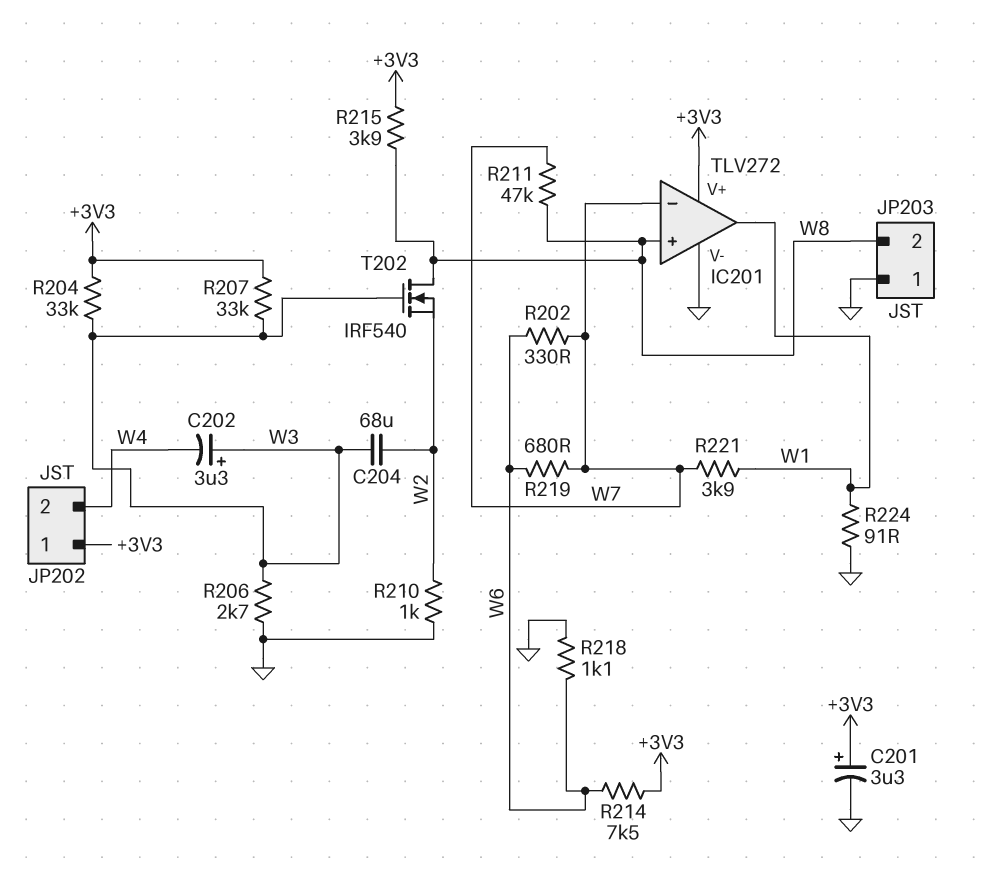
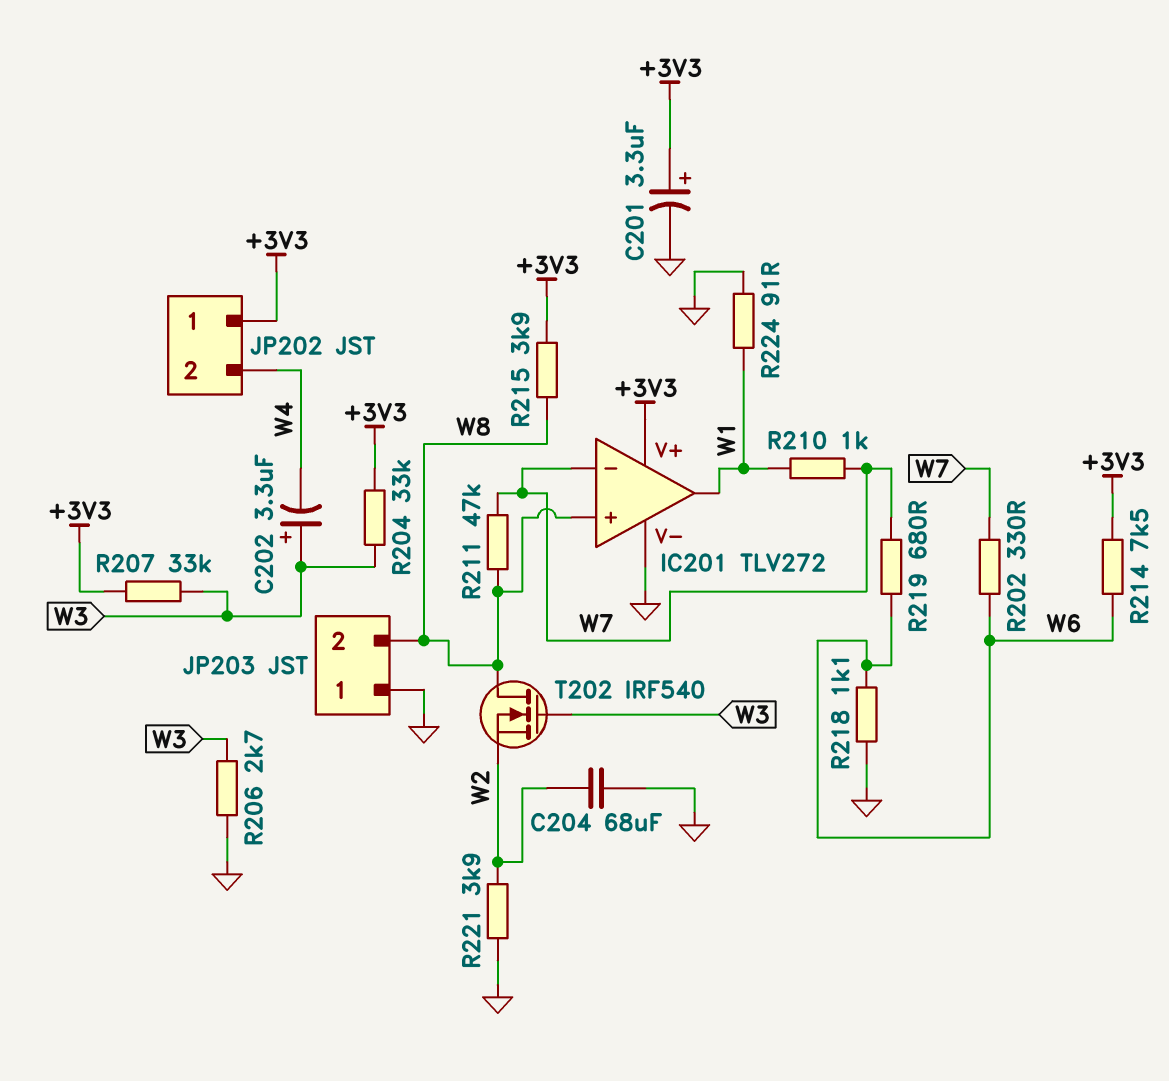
C204: 68uF (W2, W3) -> 68uF (GND, W2)
R210: 1k (GND, W2) -> 1k (W1, W7)
R221: 3.9k (W1, W7) -> 3.9k (GND, W2)

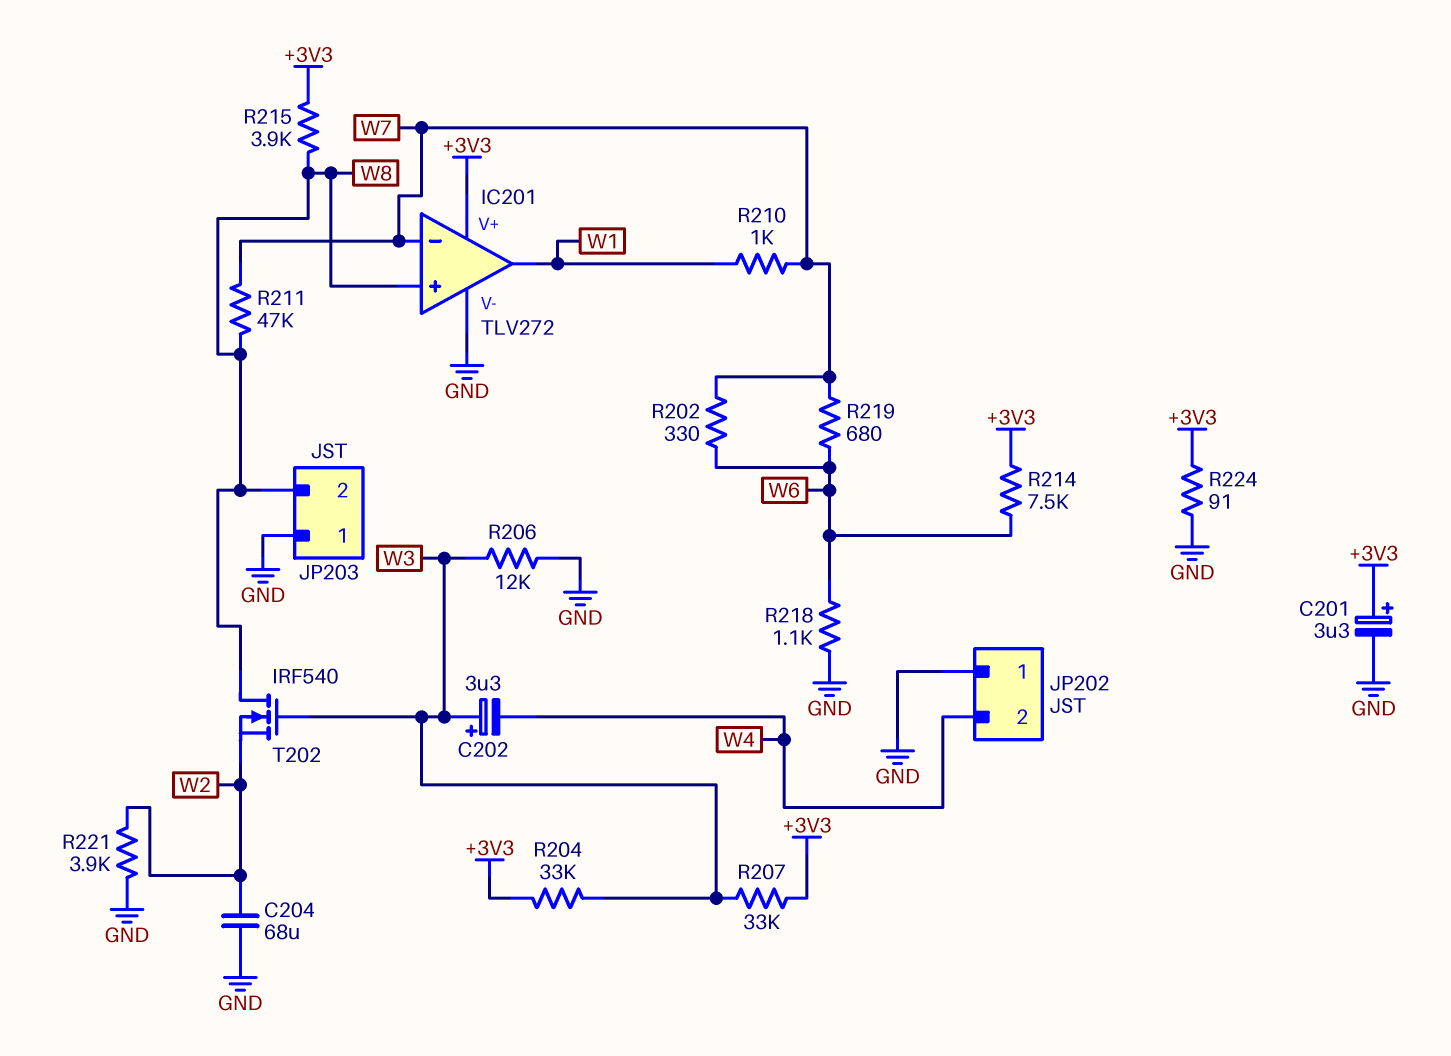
JP202 pin 1: +3V3 -> GND
R206: 2.7k (GND, W3) -> 12k (GND, W3)
R224: 91 (GND, W1) -> 91 (+3V3, GND)

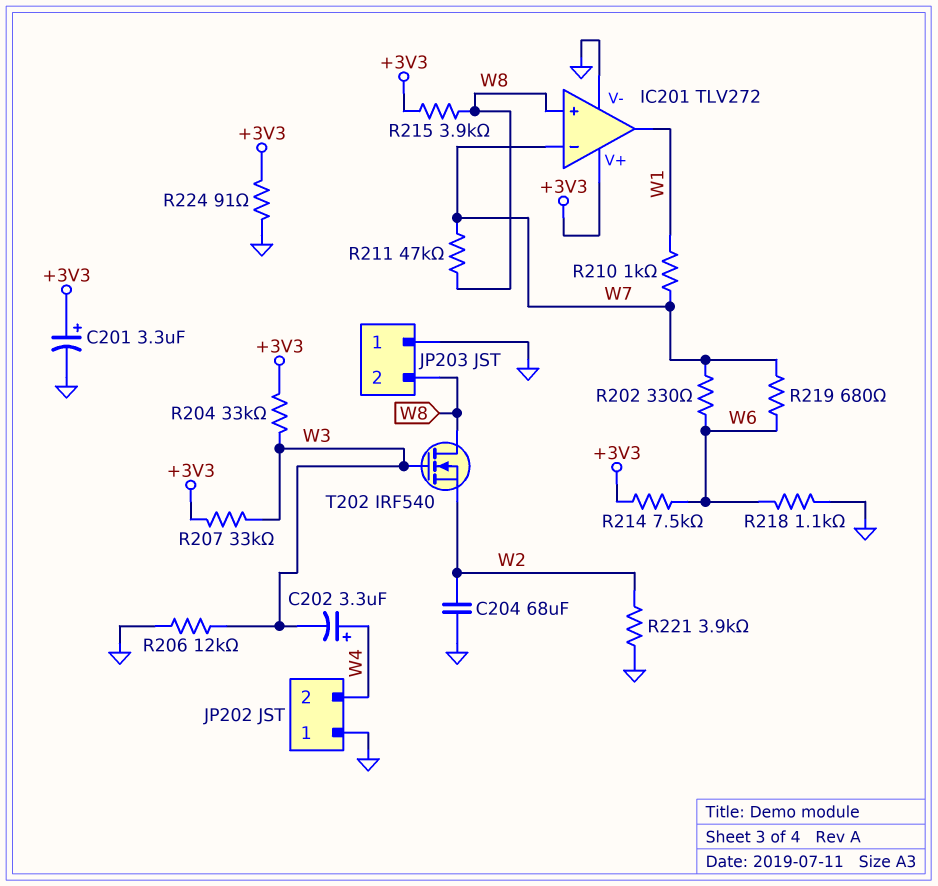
C202: 3.3uF (plus W3, minus W4) -> 3.3uF (plus W4, minus W3)

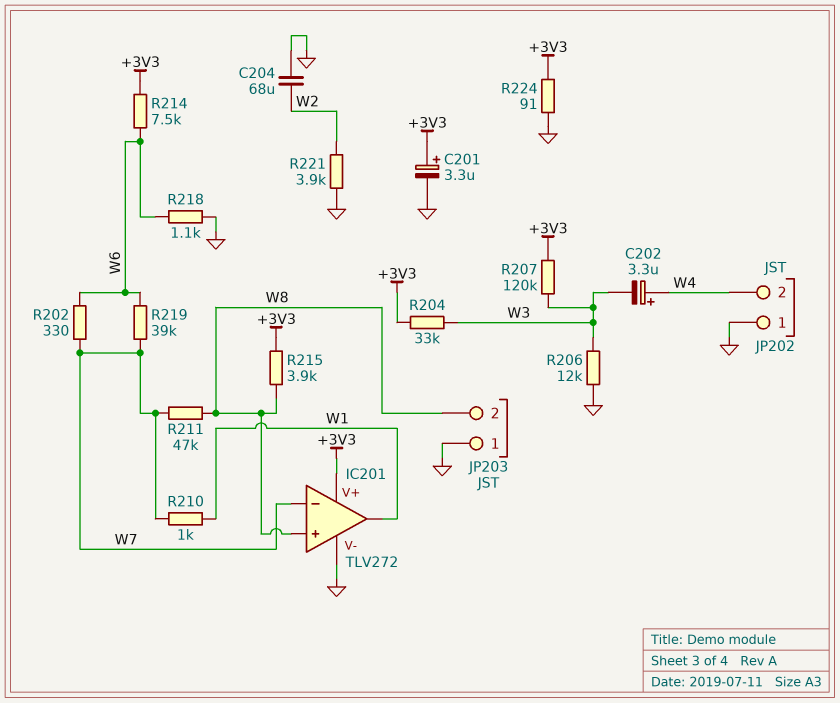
R207: 33k (+3V3, W3) -> 120k (+3V3, W3)
R219: 680 (W6, W7) -> 39k (W6, W7)
T202: NMOS IRF540 (G W3, D W8, S W2) -> none

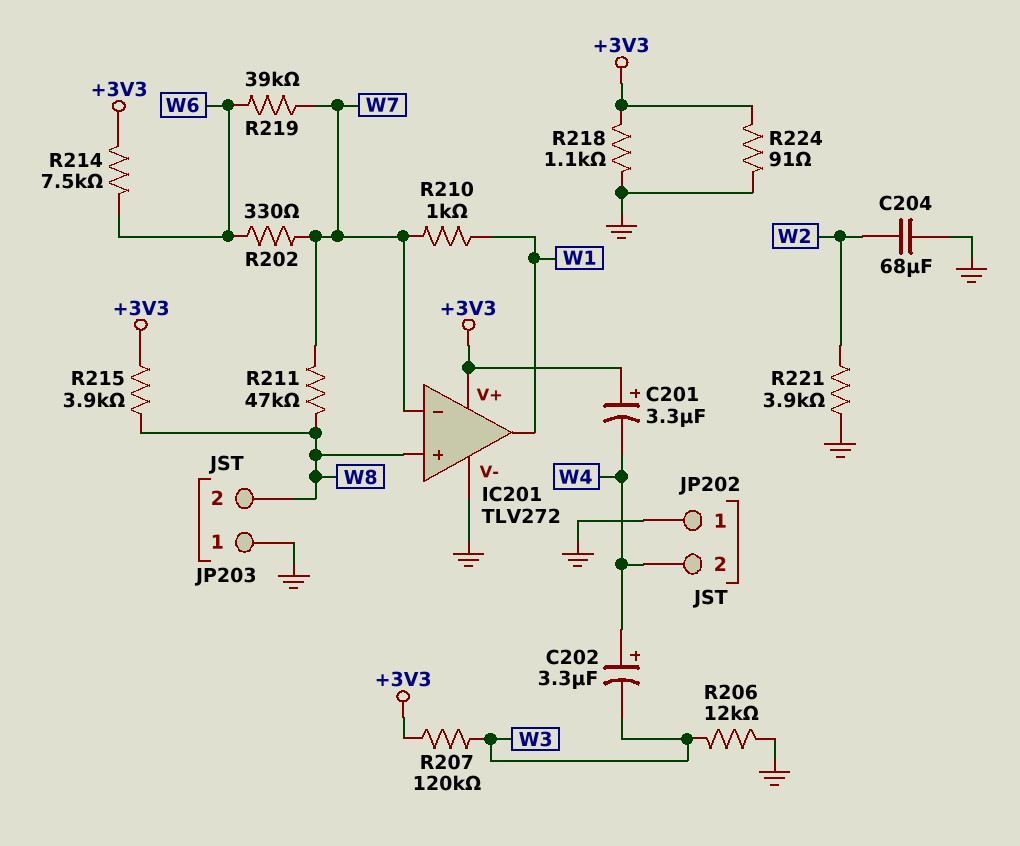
C201: 3.3uF (plus +3V3, minus GND) -> 3.3uF (plus +3V3, minus W4)
R204: 33k (+3V3, W3) -> none
R218: 1.1k (GND, W6) -> 1.1k (+3V3, GND)

